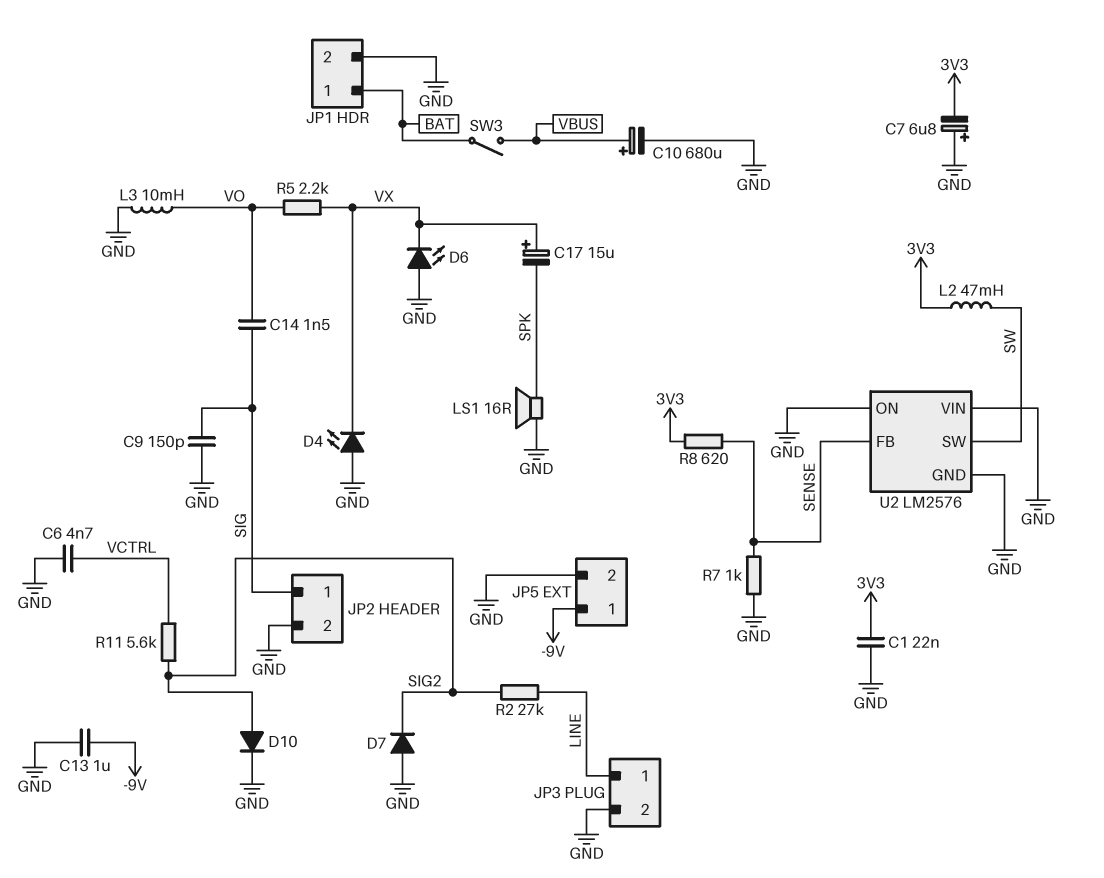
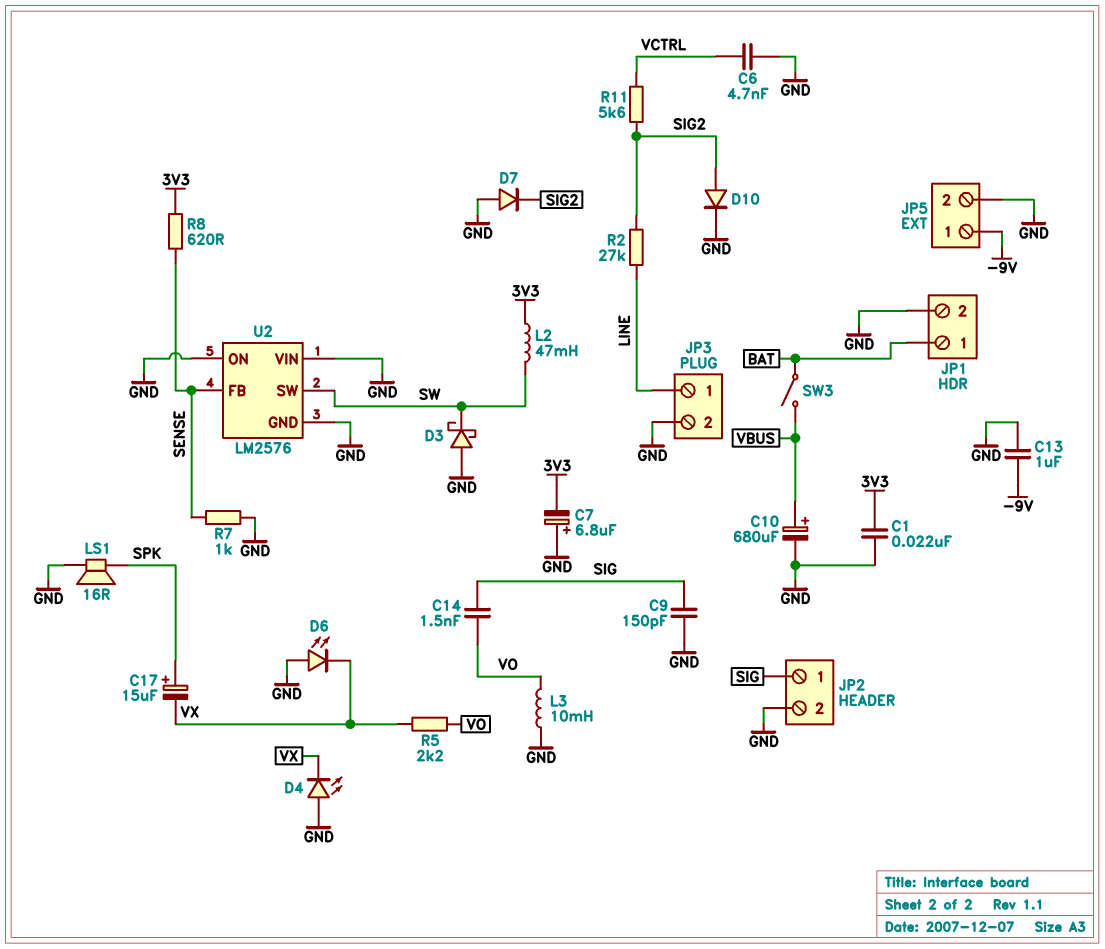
C17: 15uF (plus VX, minus SPK) -> 15uF (plus SPK, minus VX)
D3: none -> schottky (A GND, K SW)

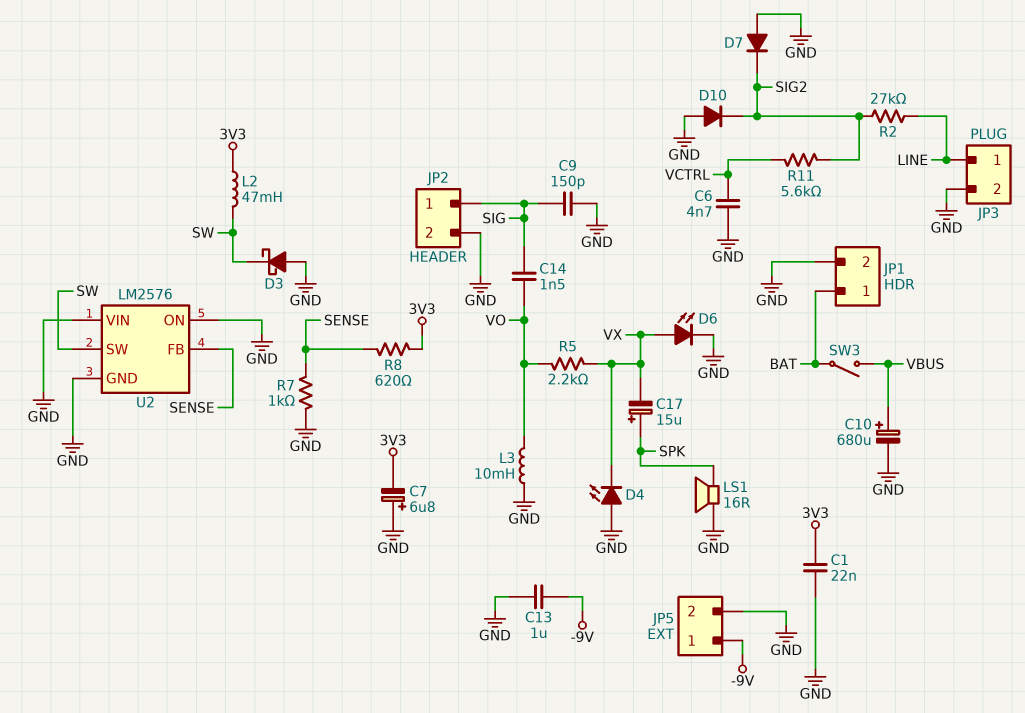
D6: LED (A GND, K VX) -> LED (A VX, K GND)
D10: diode (A SIG2, K GND) -> diode (A GND, K SIG2)

